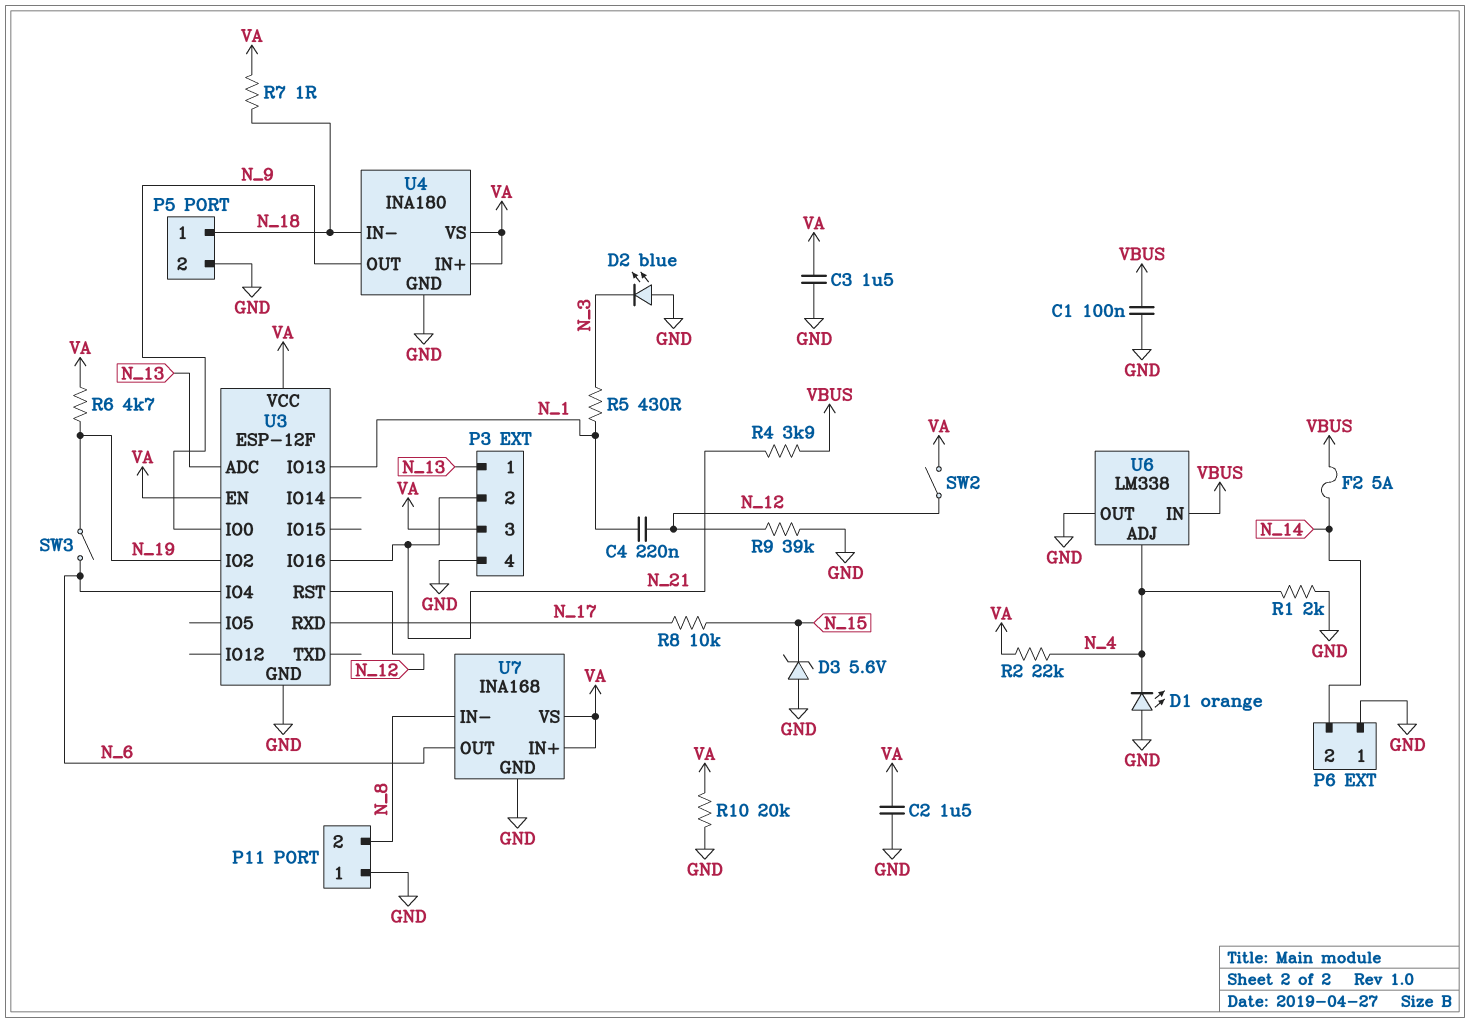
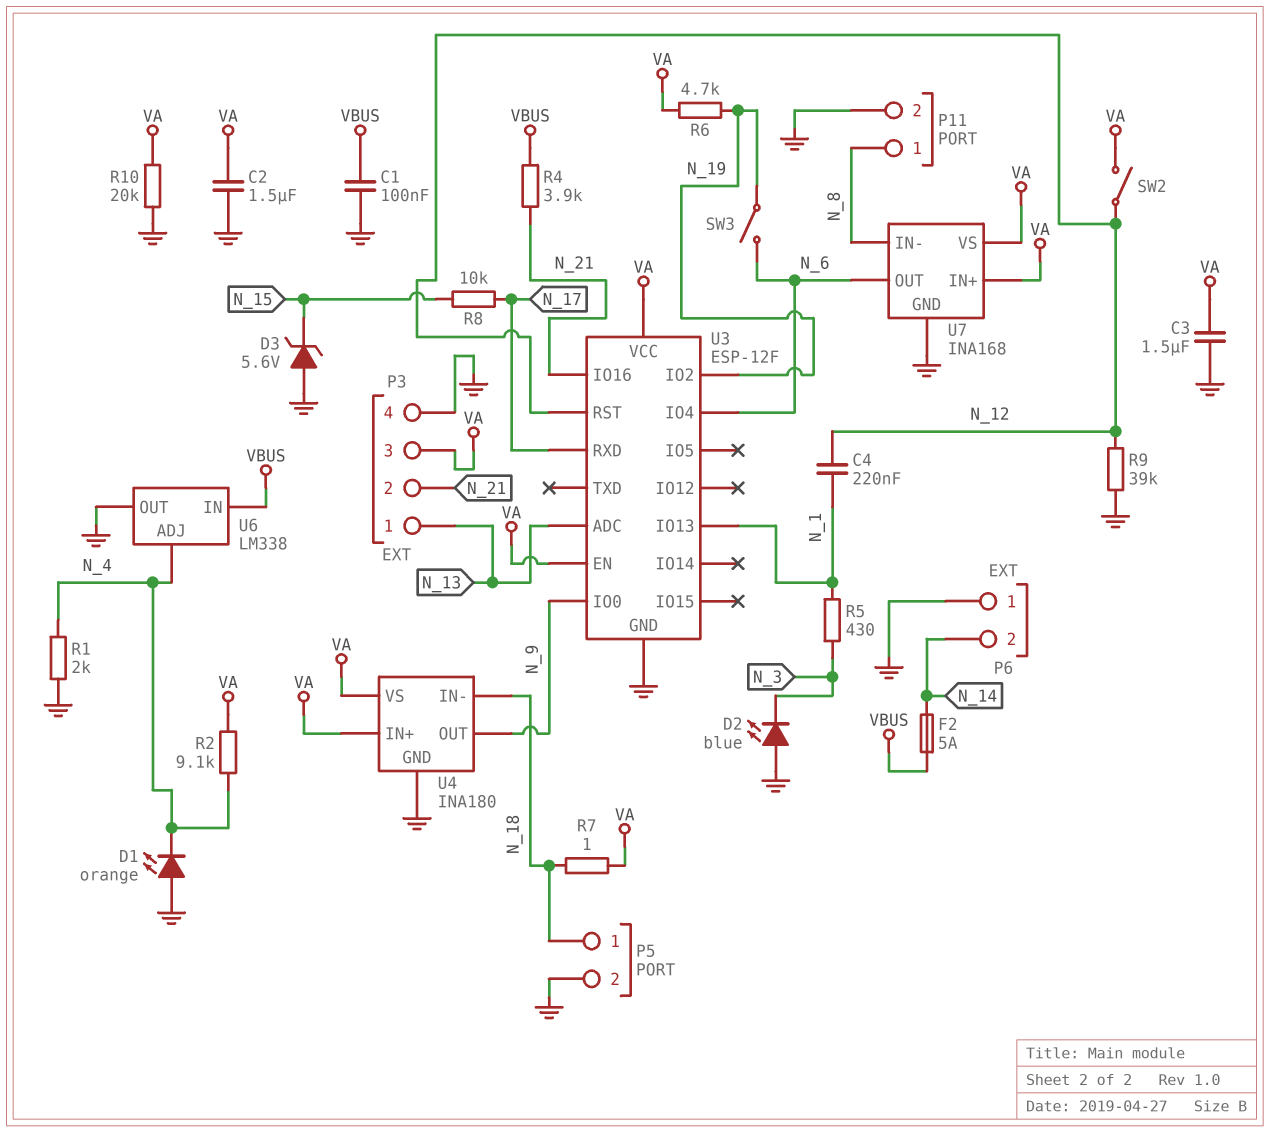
P11 pin 1: GND -> N_8
P11 pin 2: N_8 -> GND
R2: 22k (N_4, VA) -> 9.1k (N_4, VA)

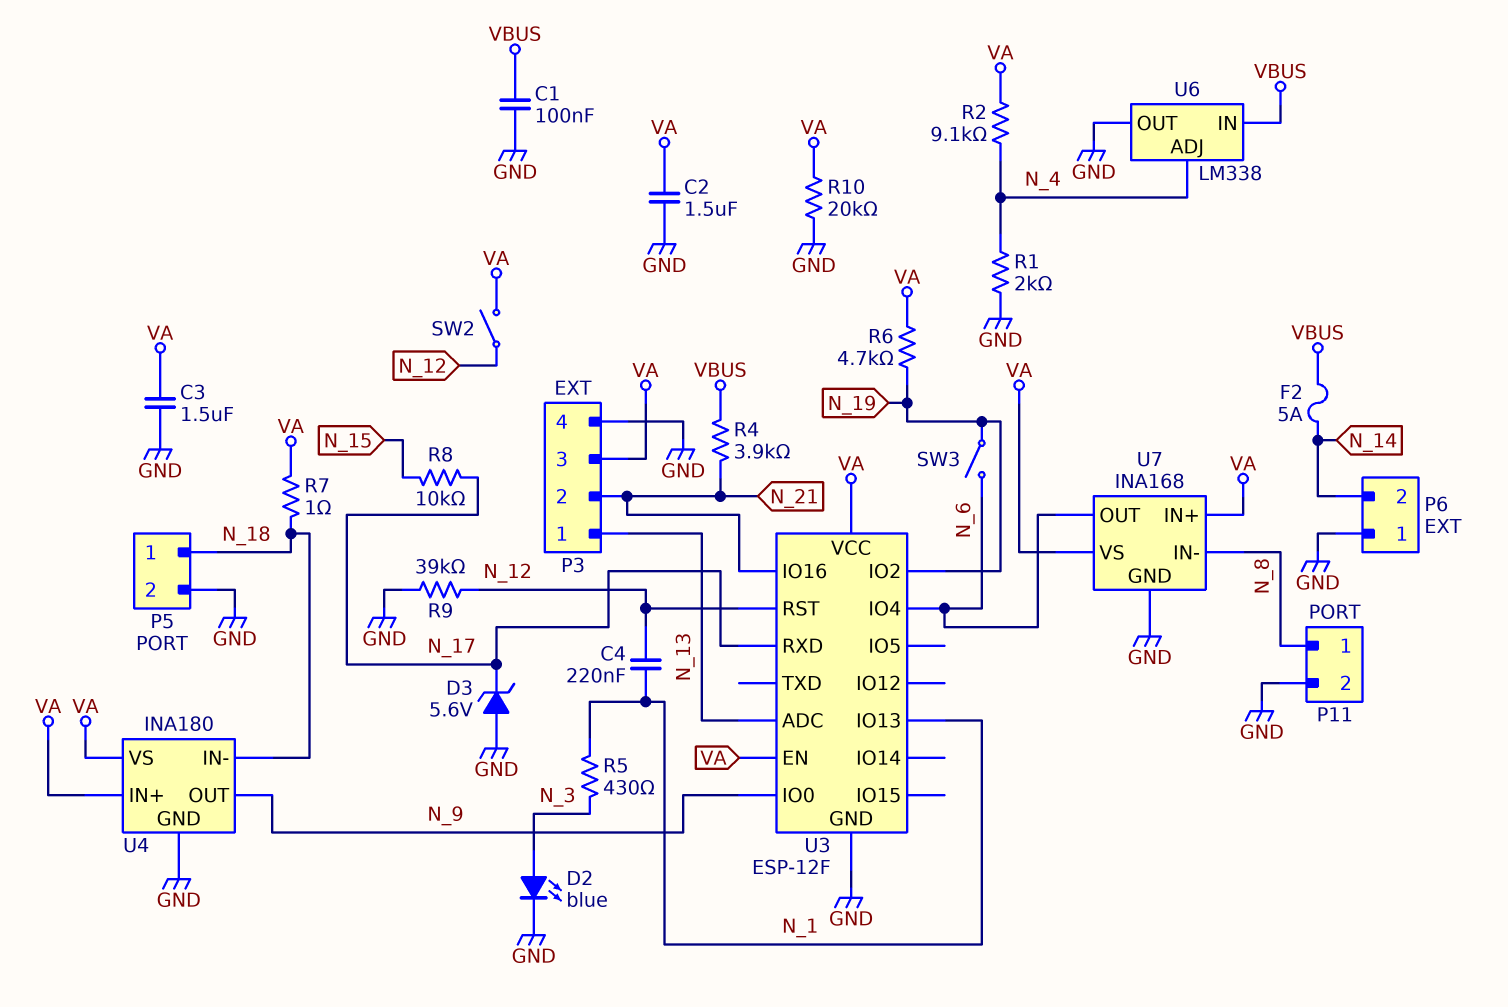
D1: LED orange (A GND, K N_4) -> none
D2: LED blue (A GND, K N_3) -> LED blue (A N_3, K GND)
D3: zener 5.6V (A GND, K N_15) -> zener 5.6V (A GND, K N_17)

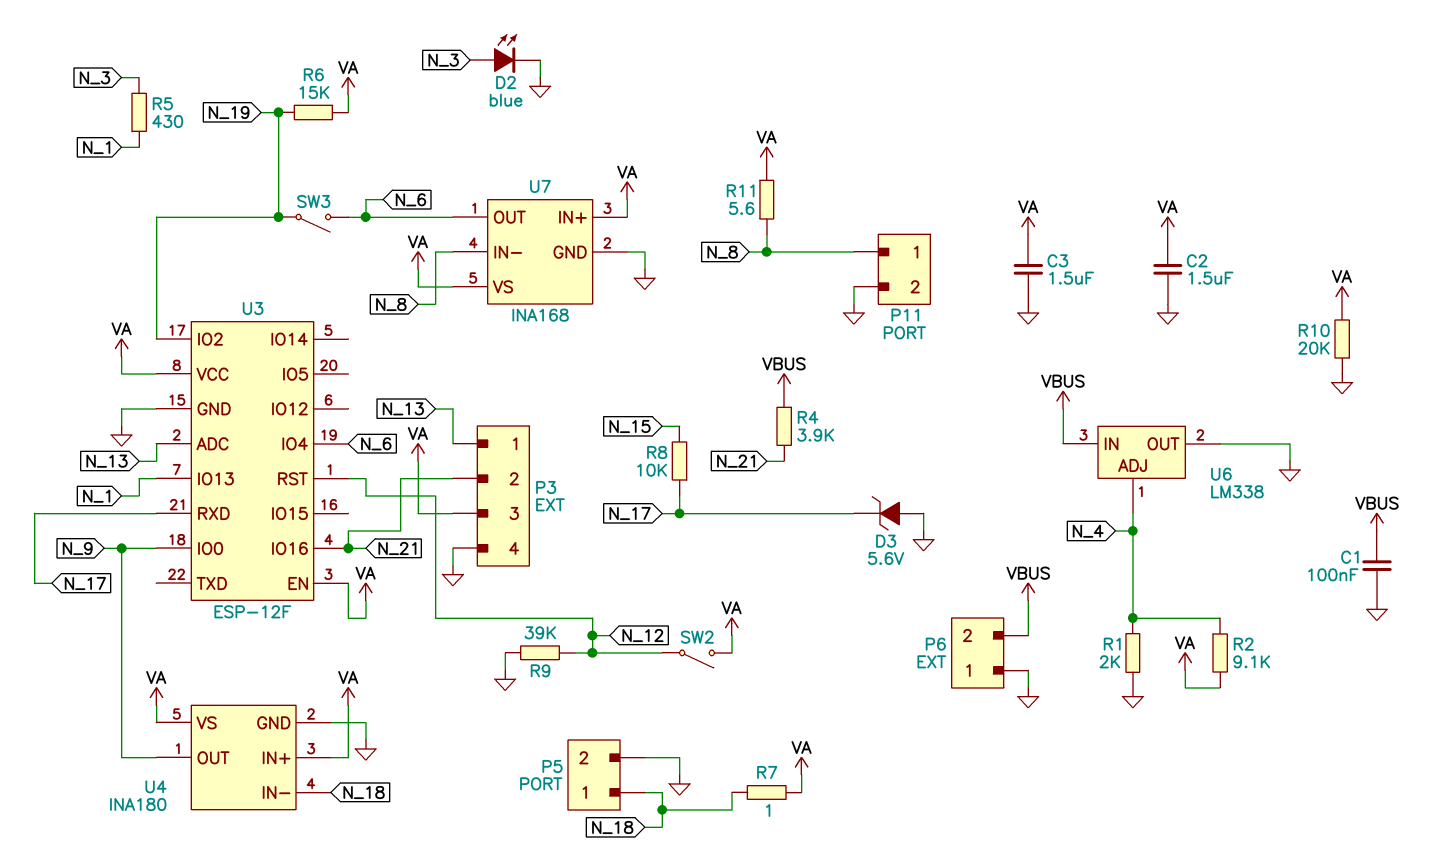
C4: 220nF (N_1, N_12) -> none
F2: 5A (N_14, VBUS) -> none
P6 pin 2: N_14 -> VBUS
R6: 4.7k (N_19, VA) -> 15k (N_19, VA)
R11: none -> 5.6 (N_8, VA)

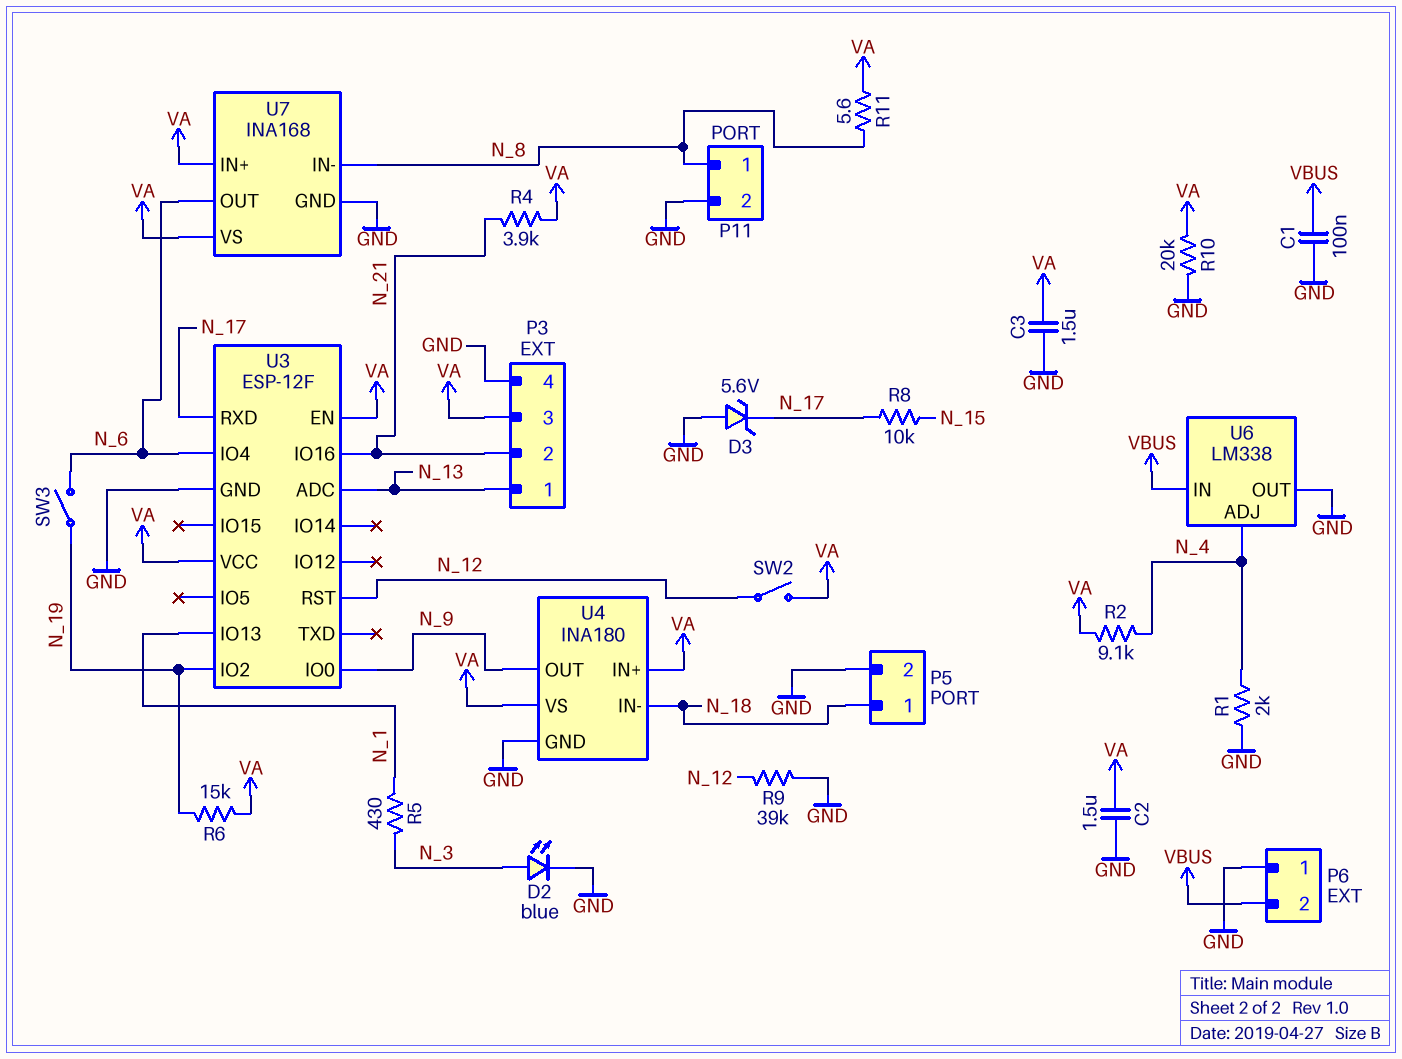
R4: 3.9k (N_21, VBUS) -> 3.9k (N_21, VA)
R7: 1 (N_18, VA) -> none

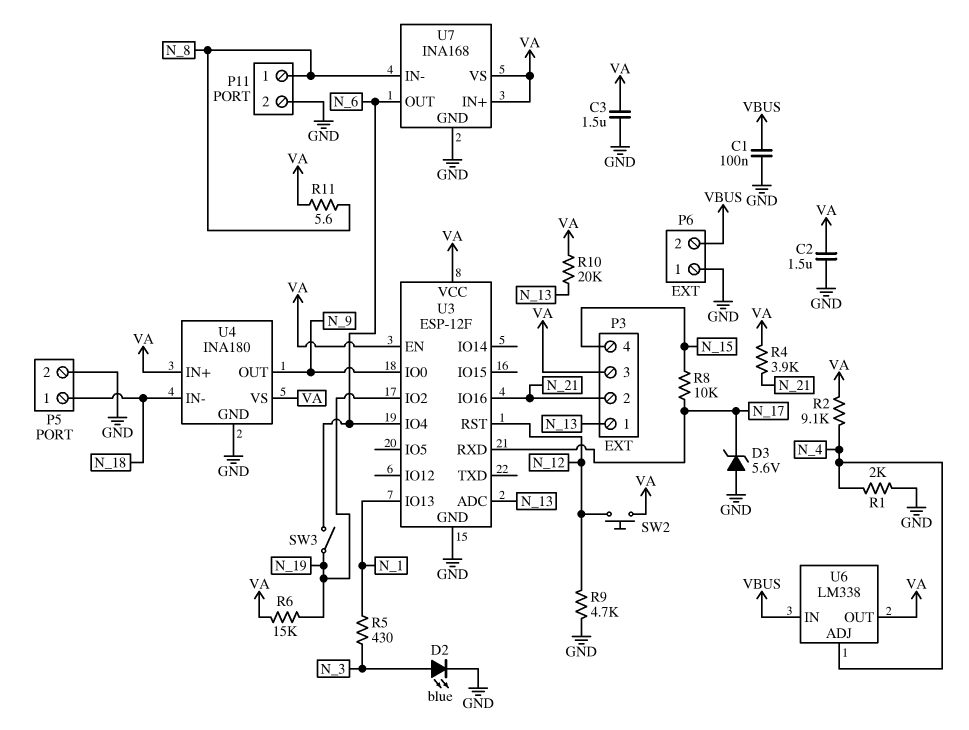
P3 pin 4: GND -> N_15
R9: 39k (GND, N_12) -> 4.7k (GND, N_12)
R10: 20k (GND, VA) -> 20k (N_13, VA)
SW2: switch (N_12, VA) -> button (N_12, VA)
U6 pin OUT: GND -> VA

